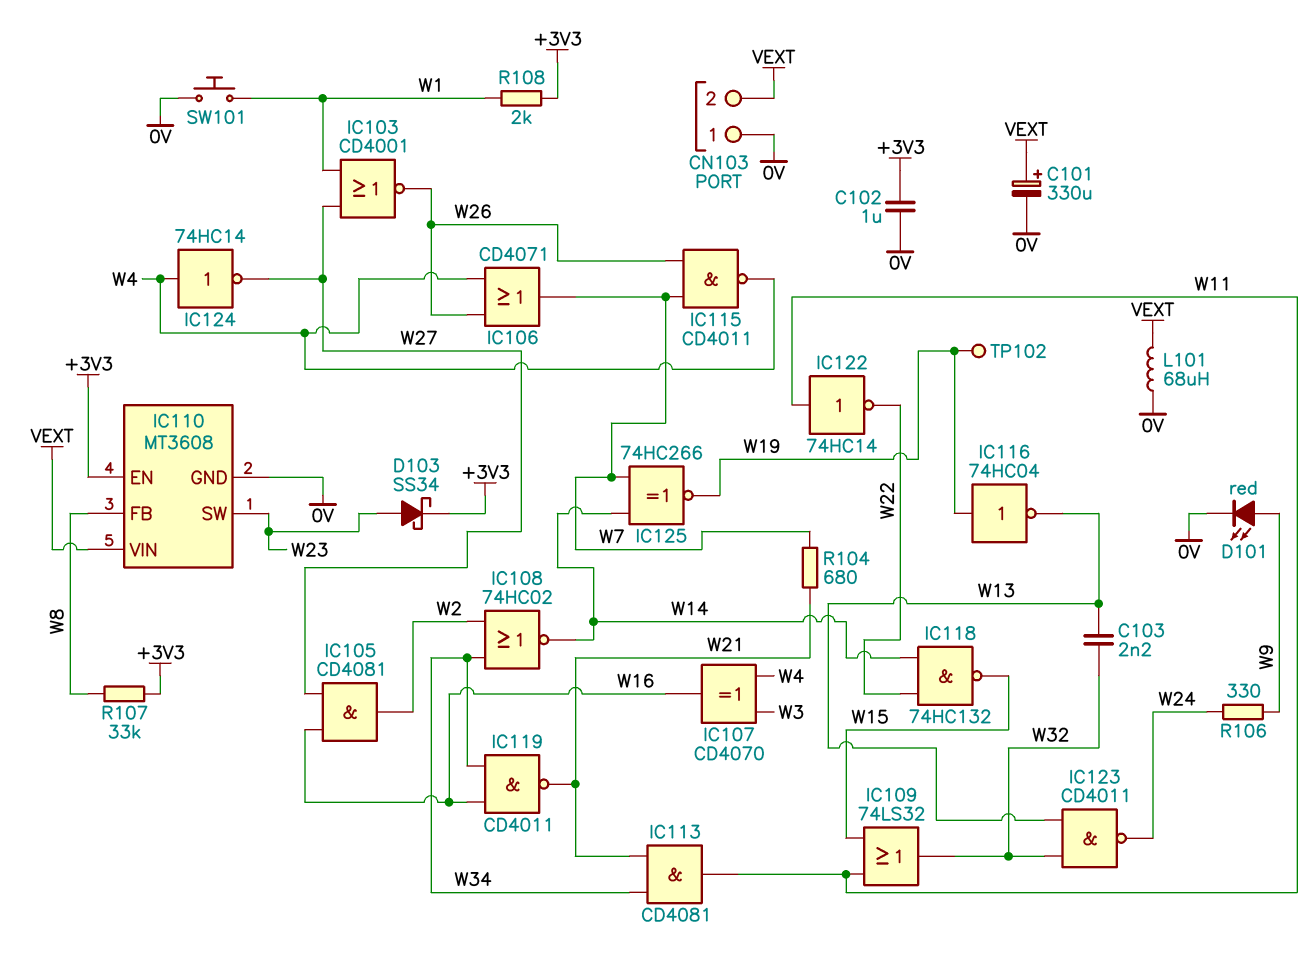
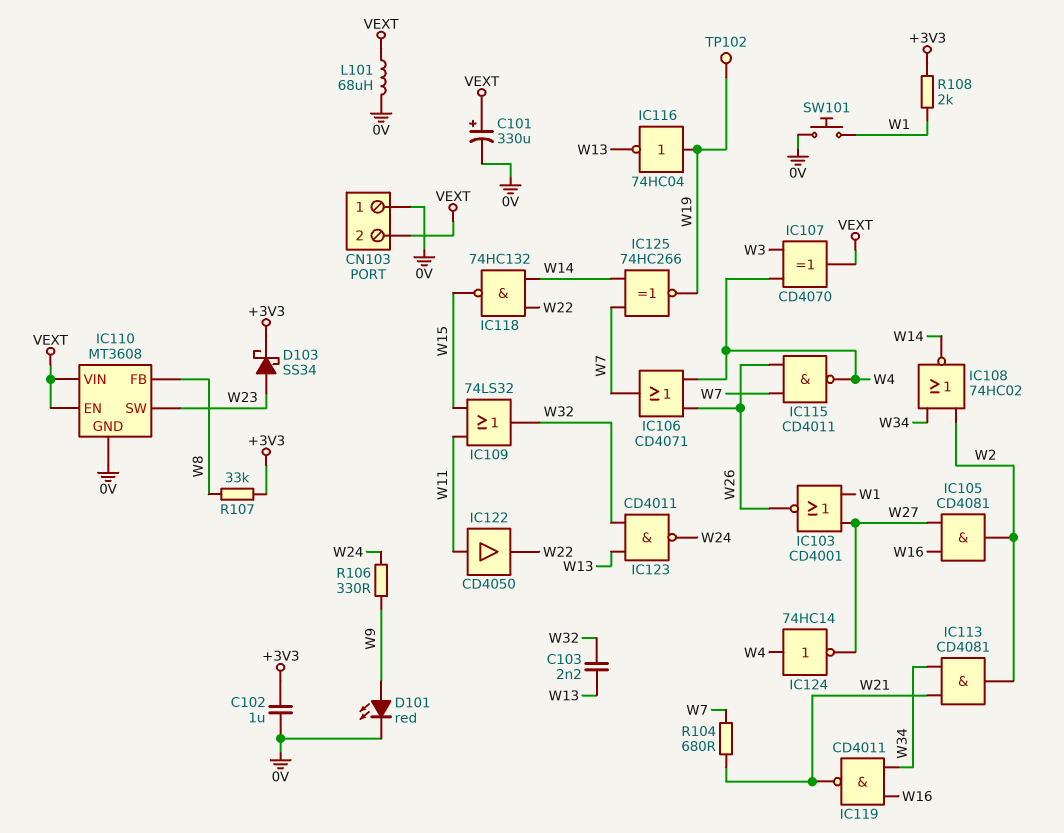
IC107: XOR CD4070 (in W3, in W4, out W16) -> XOR CD4070 (in W3, in W4, out VEXT)
IC110 pin EN: +3V3 -> VEXT
IC113: AND CD4081 (in W21, in W34, out W11) -> AND CD4081 (in W21, in W34, out W2)
IC122: NOT 74HC14 (in W11, out W22) -> buffer CD4050 (in W11, out W22)

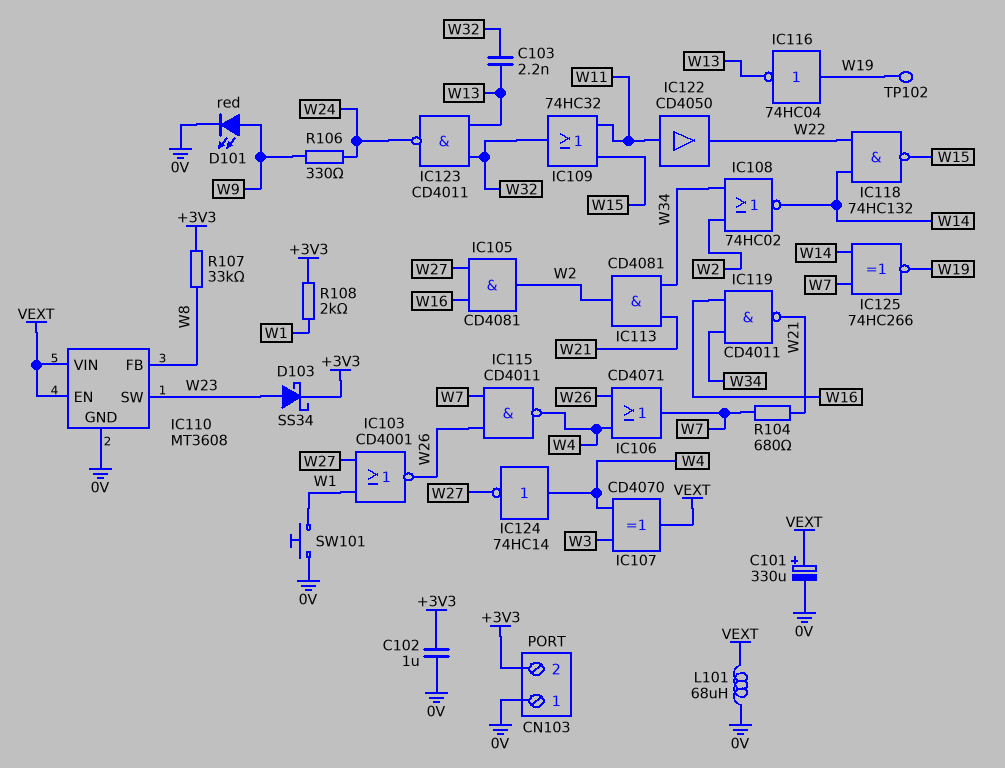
CN103 pin 2: VEXT -> +3V3
IC109: OR 74LS32 (in W11, in W15, out W32) -> OR 74HC32 (in W11, in W15, out W32)

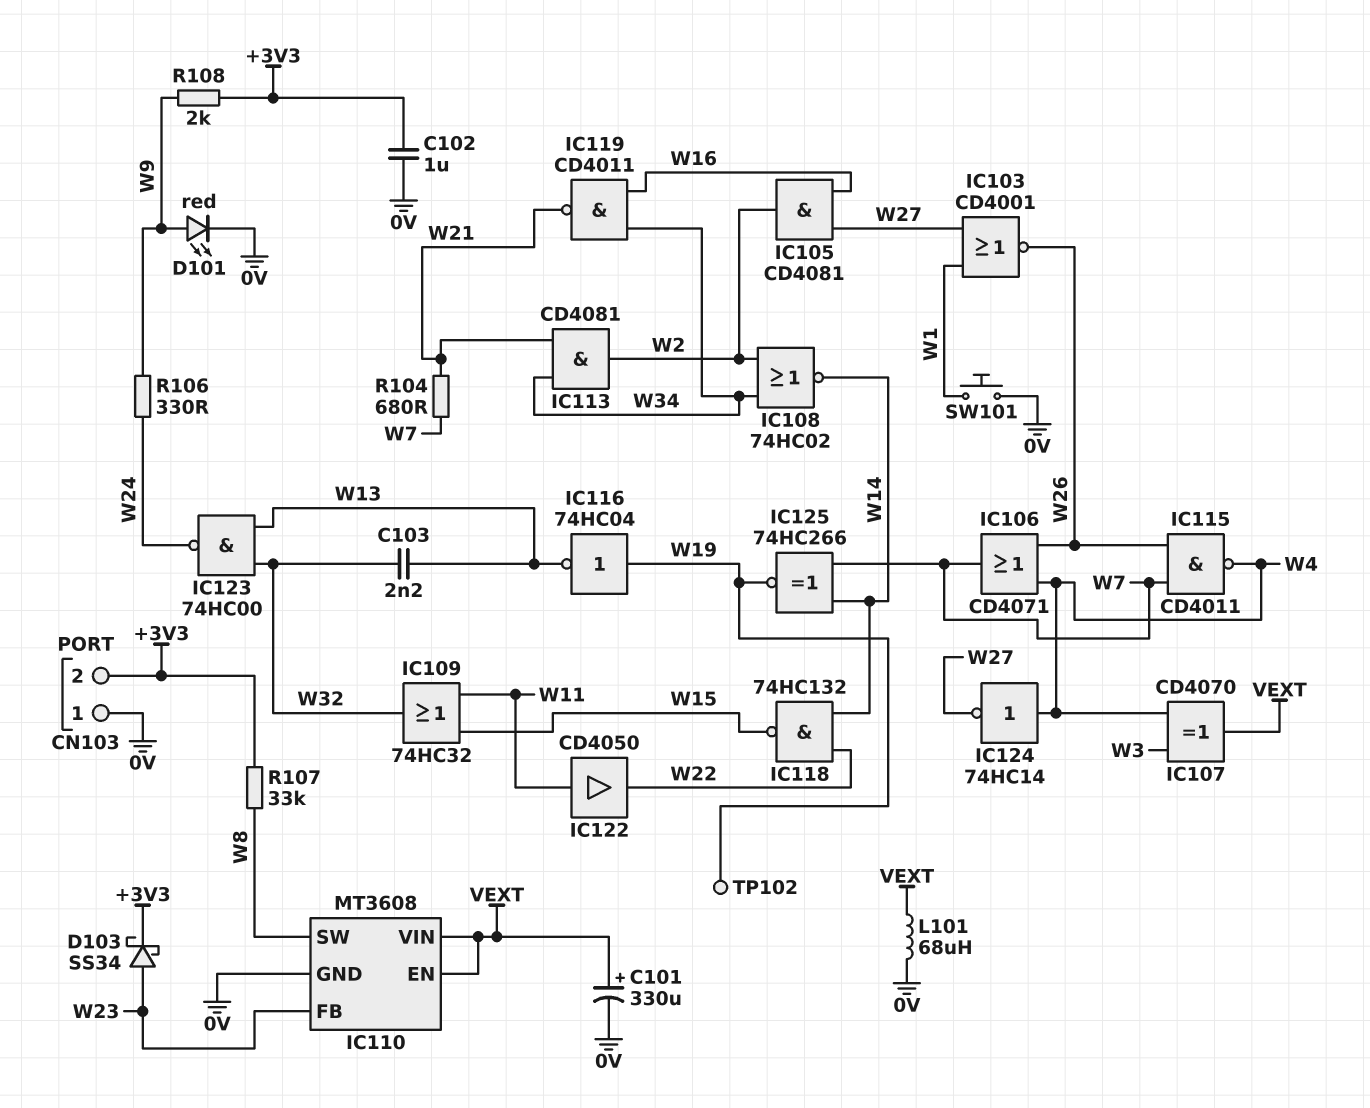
IC110 pin FB: W8 -> W23
IC110 pin SW: W23 -> W8
IC123: NAND CD4011 (in W13, in W32, out W24) -> NAND 74HC00 (in W13, in W32, out W24)
R108: 2k (+3V3, W1) -> 2k (+3V3, W9)

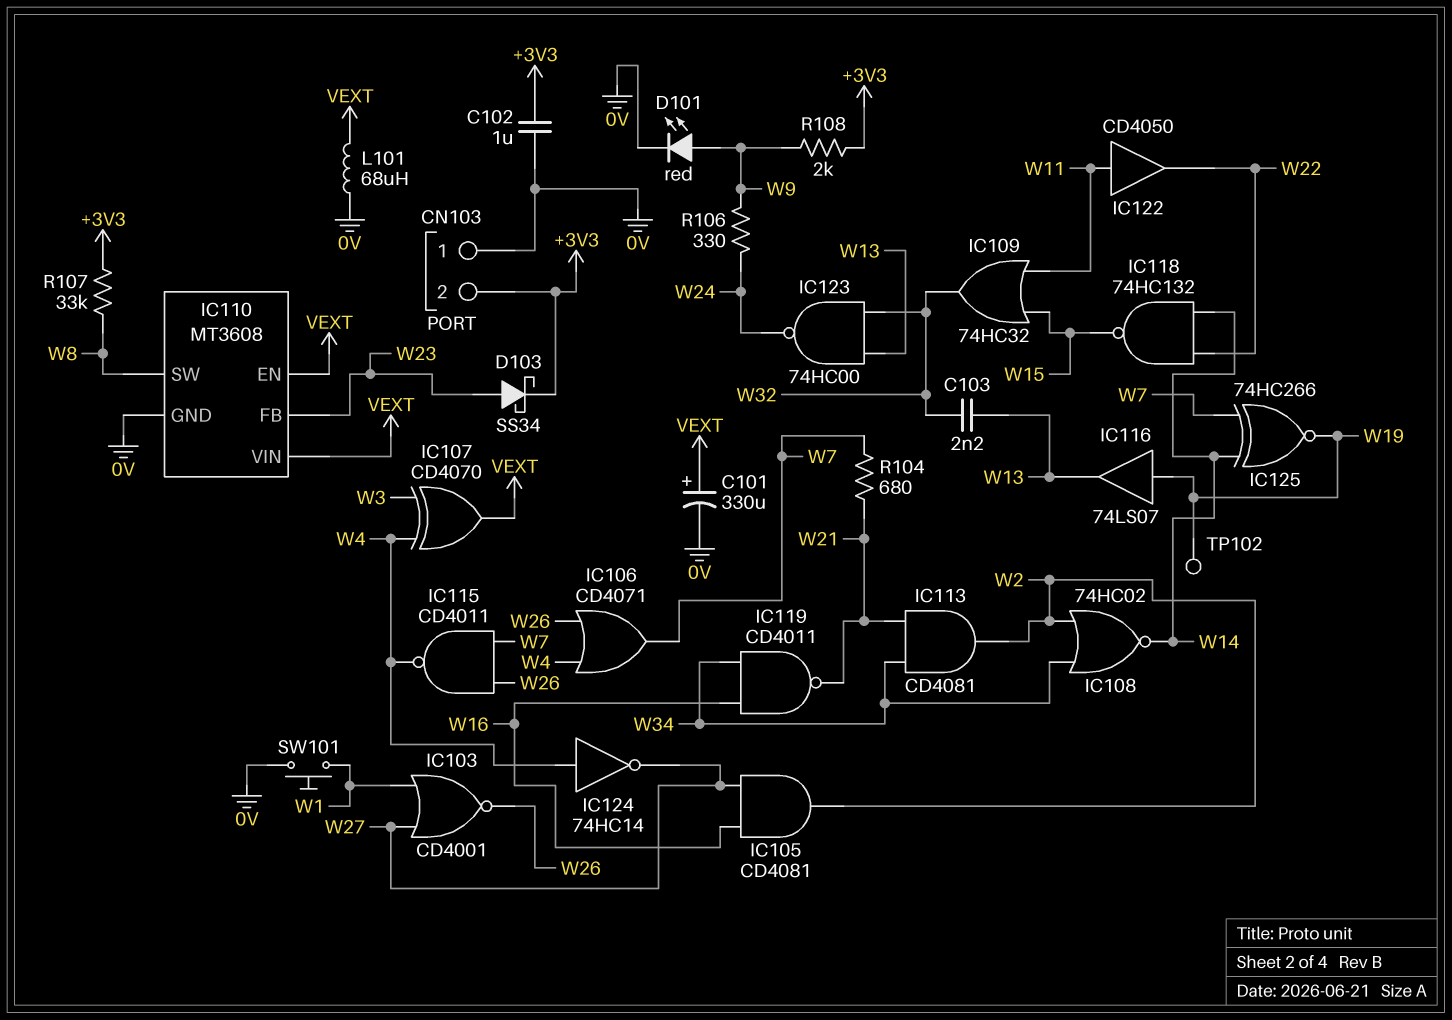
IC116: NOT 74HC04 (in W19, out W13) -> buffer 74LS07 (in W19, out W13)

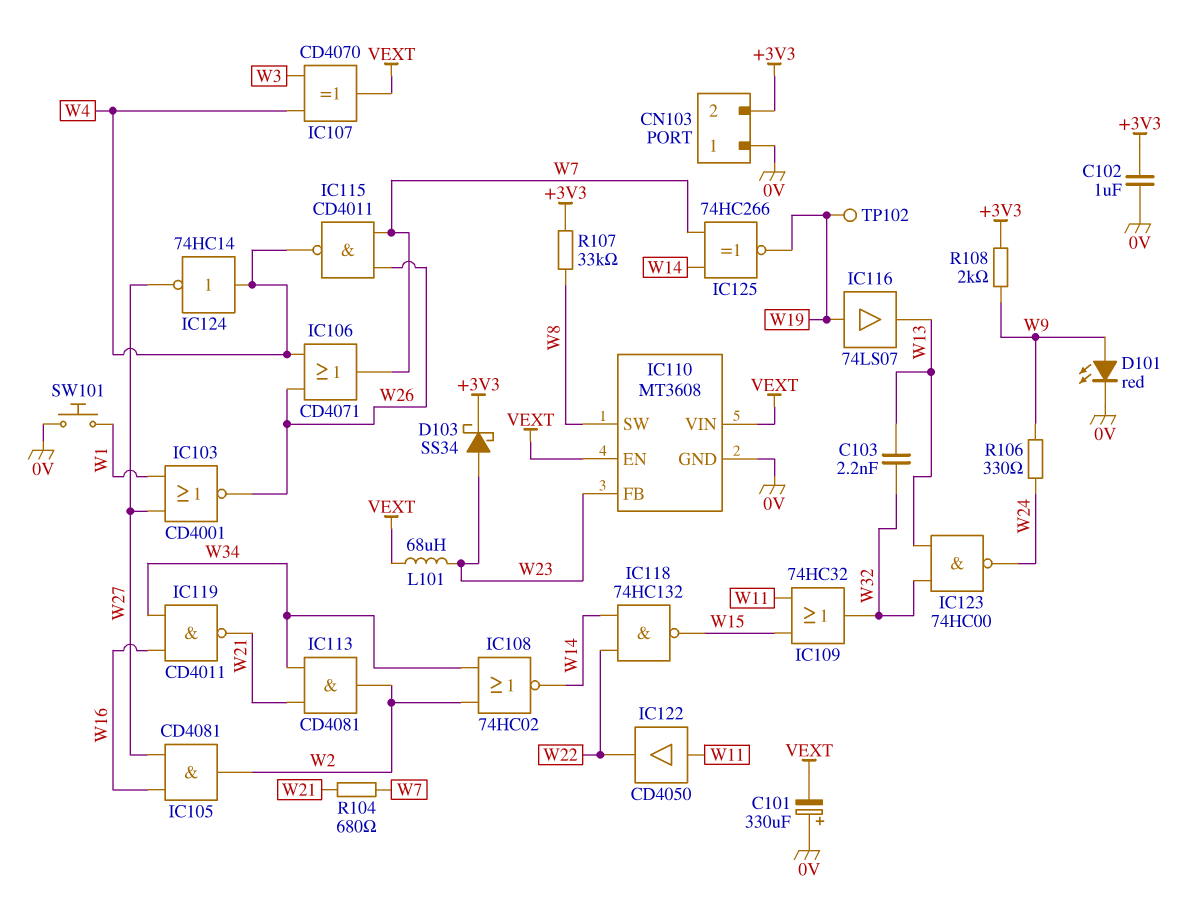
C101: 330uF (plus VEXT, minus 0V) -> 330uF (plus 0V, minus VEXT)
L101: 68uH (0V, VEXT) -> 68uH (VEXT, W23)

